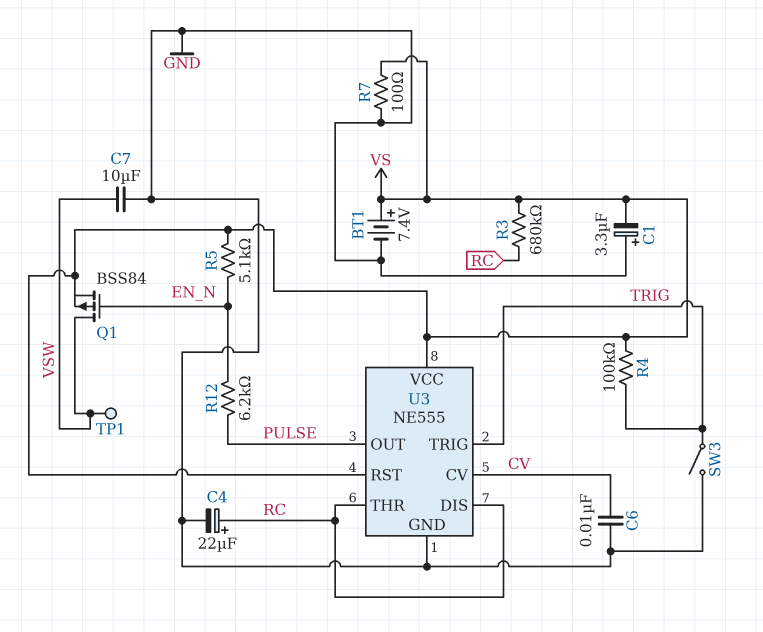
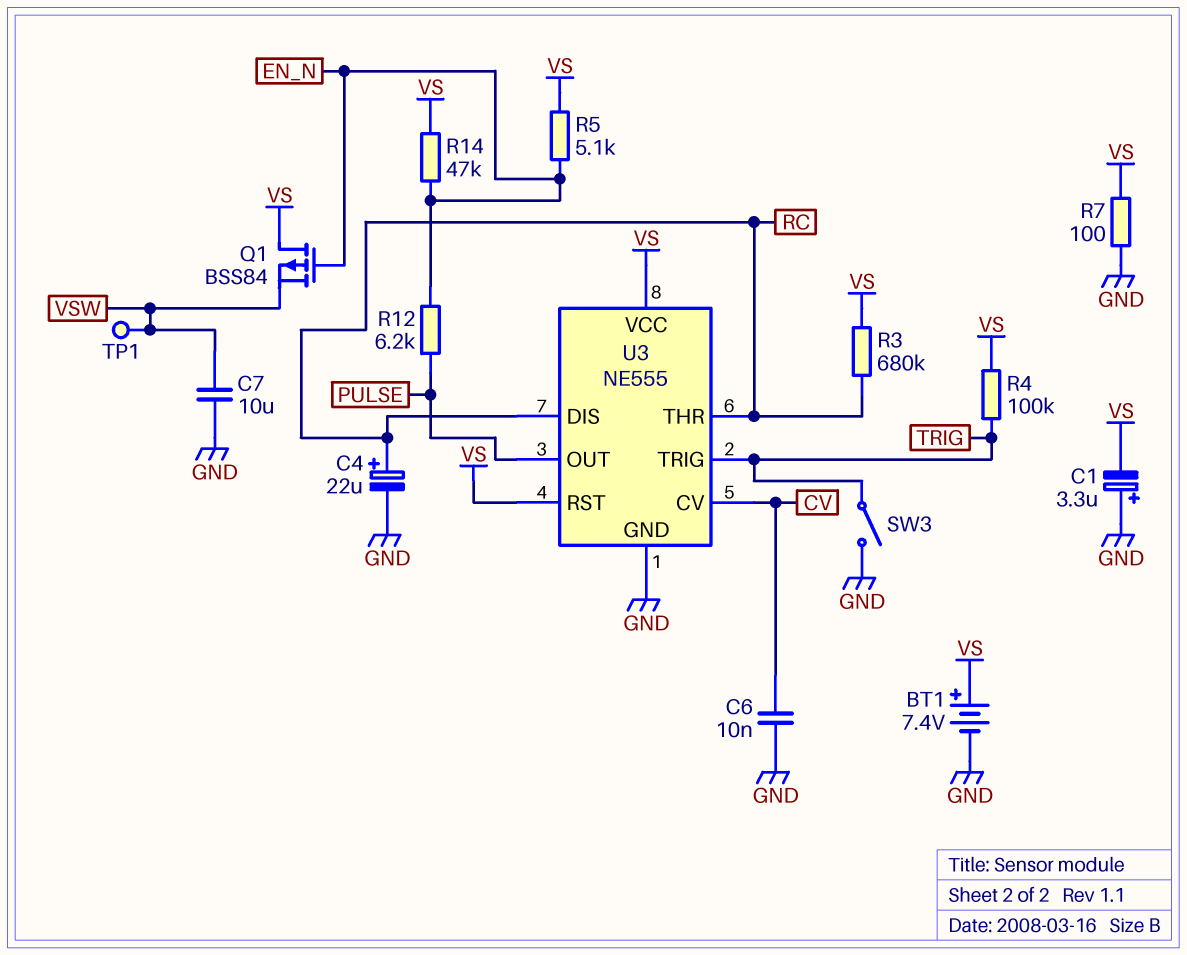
Q1: PMOS BSS84 (G EN_N, D VSW, S VS) -> PMOS BSS84 (G EN_N, D VS, S VSW)
R14: none -> 47k (EN_N, VS)

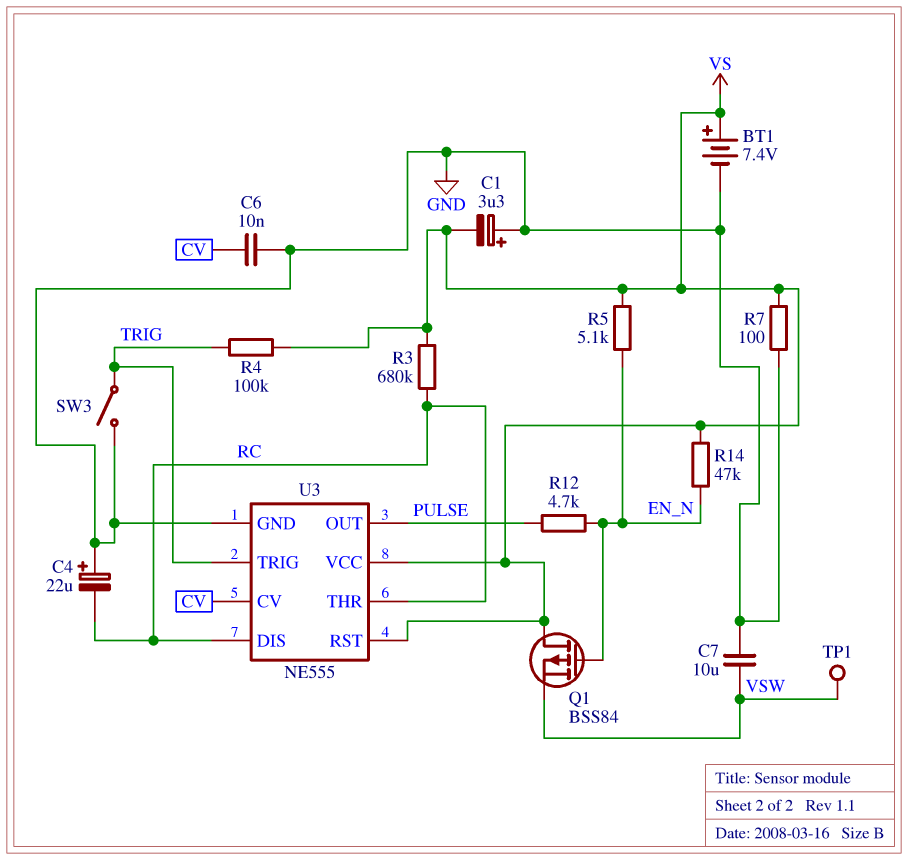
C4: 22uF (plus RC, minus GND) -> 22uF (plus GND, minus RC)
R12: 6.2k (EN_N, PULSE) -> 4.7k (EN_N, PULSE)

